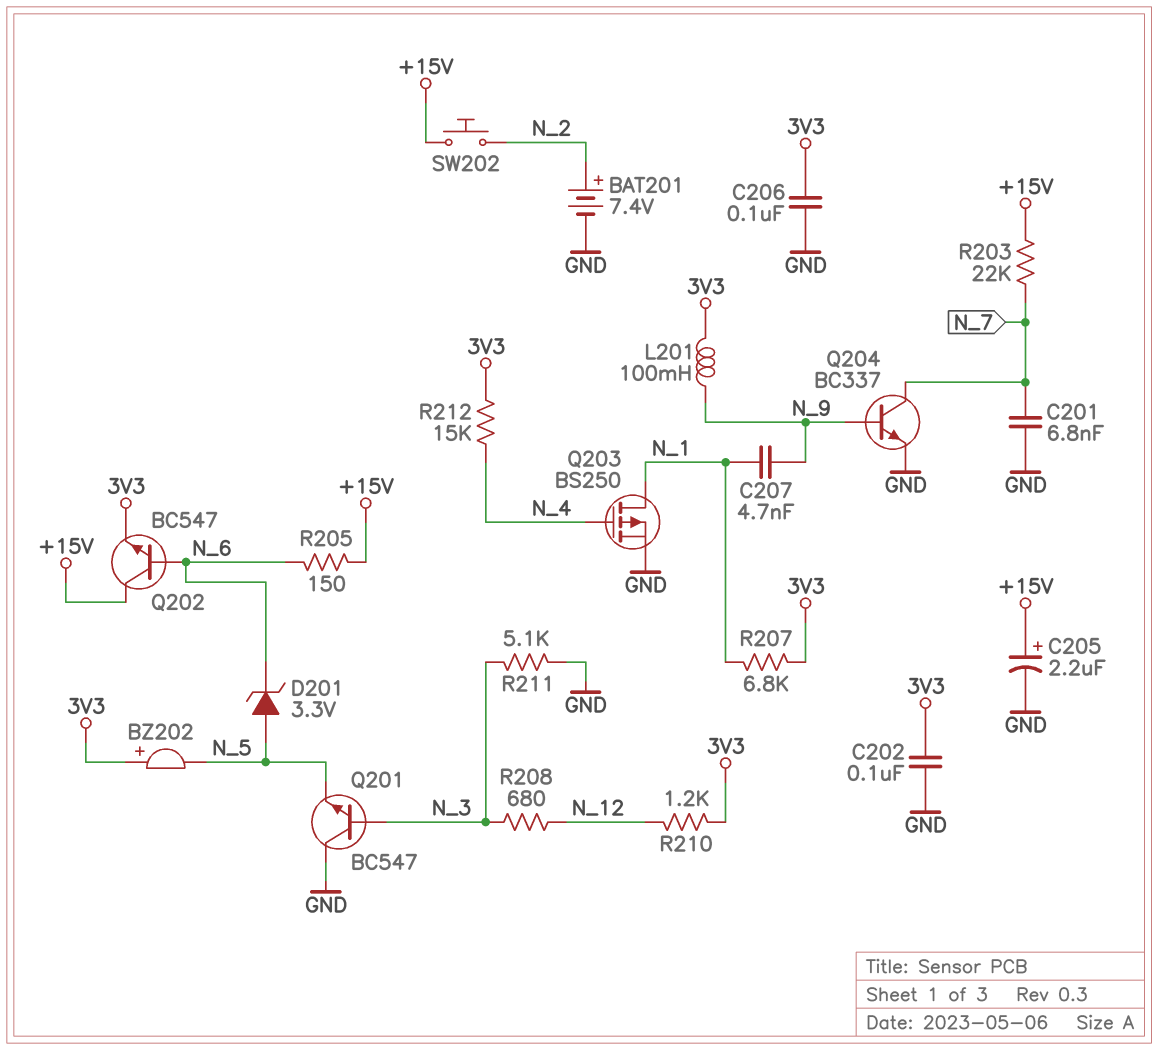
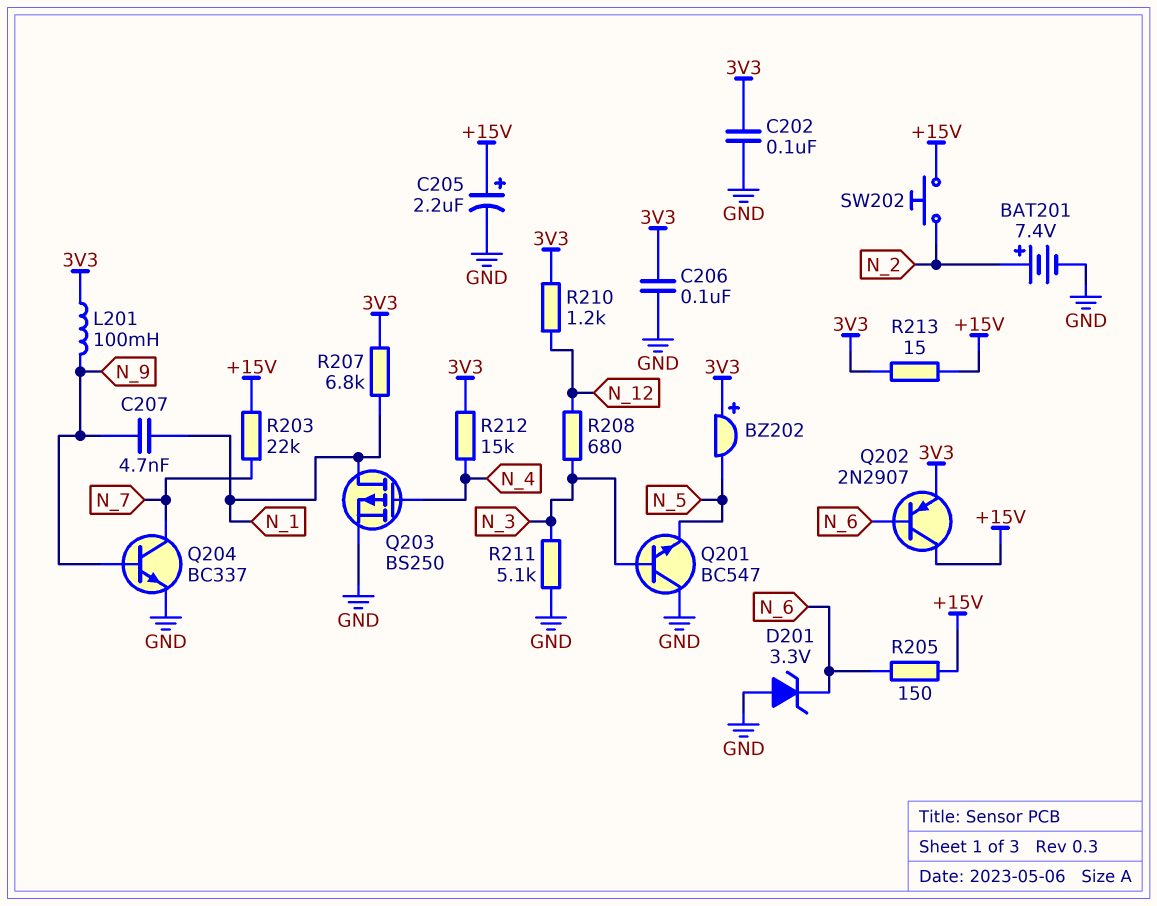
C201: 6.8nF (GND, N_7) -> none
D201: zener 3.3V (A N_5, K N_6) -> zener 3.3V (A GND, K N_6)
Q202: NPN BC547 (B N_6, C +15V, E 3V3) -> PNP 2N2907 (B N_6, C +15V, E 3V3)
R213: none -> 15 (+15V, 3V3)

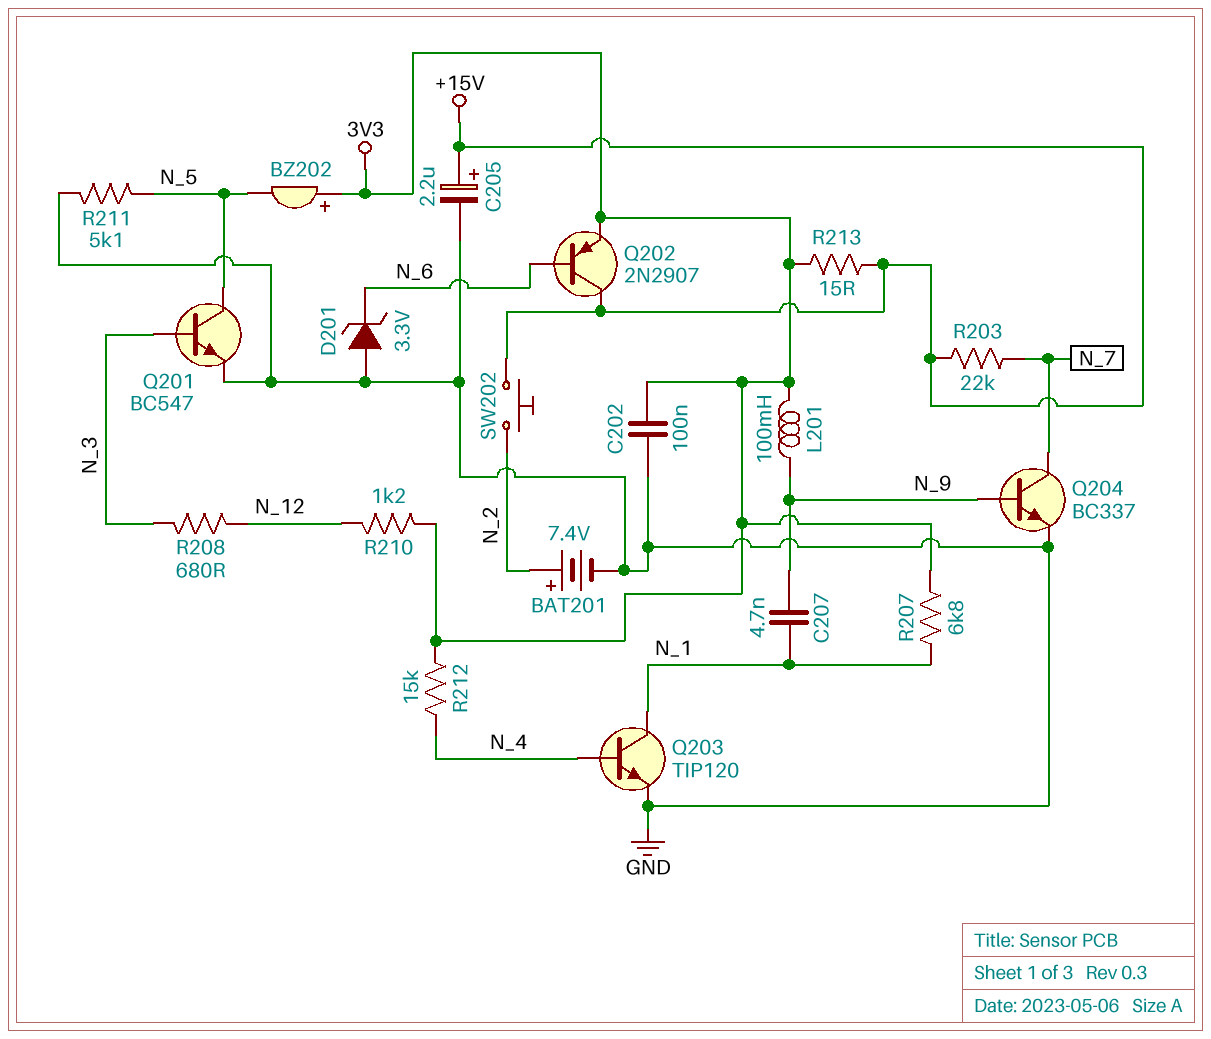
C206: 100nF (3V3, GND) -> none
Q201: NPN BC547 (B N_3, C GND, E N_5) -> NPN BC547 (B N_3, C N_5, E GND)
Q203: PMOS BS250 (G N_4, D N_1, S GND) -> NPN TIP120 (B N_4, C N_1, E GND)
R205: 150 (+15V, N_6) -> none
R211: 5.1k (GND, N_3) -> 5.1k (GND, N_5)

